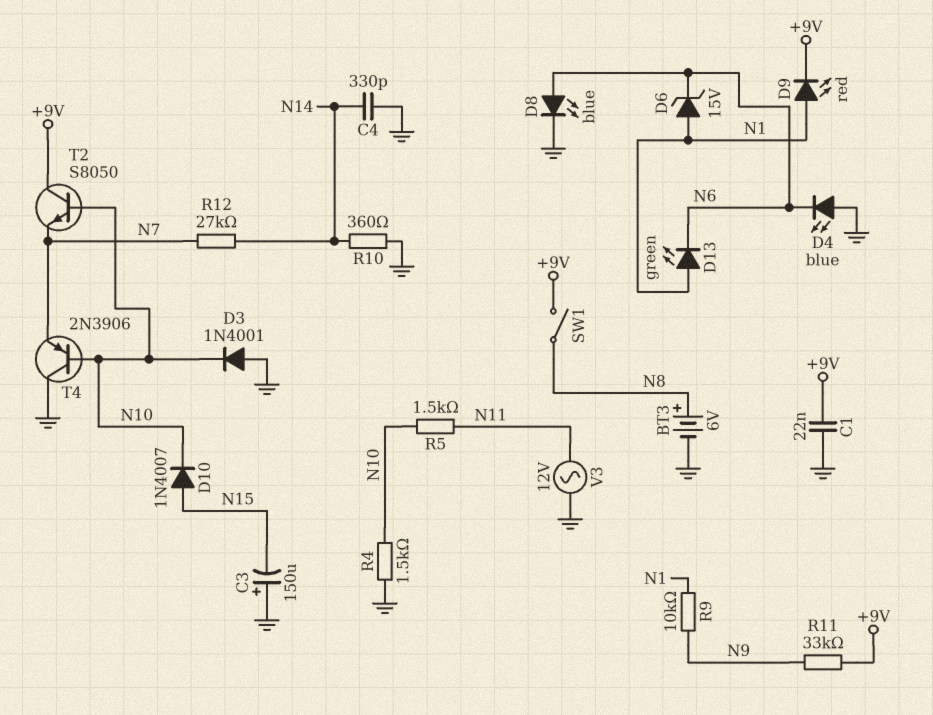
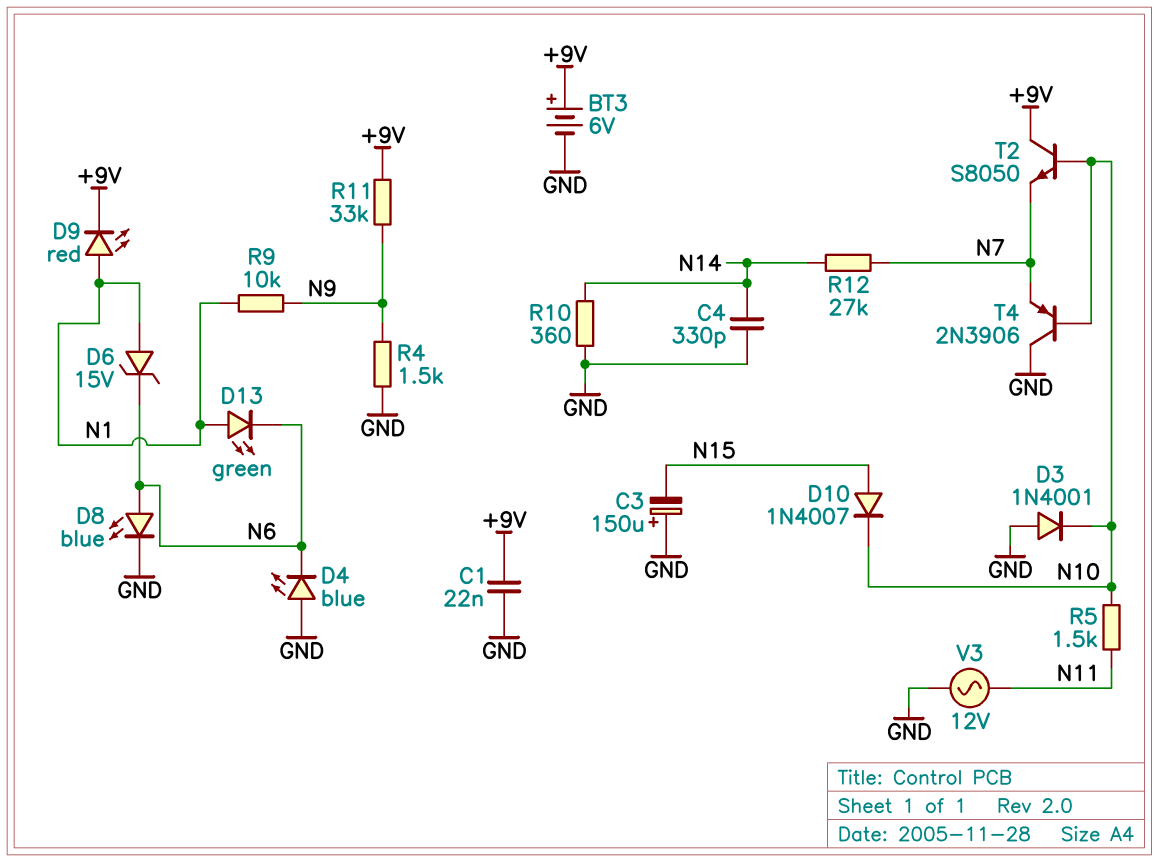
BT3: 6V (plus N8, minus GND) -> 6V (plus +9V, minus GND)
R4: 1.5k (GND, N10) -> 1.5k (GND, N9)
SW1: switch (+9V, N8) -> none

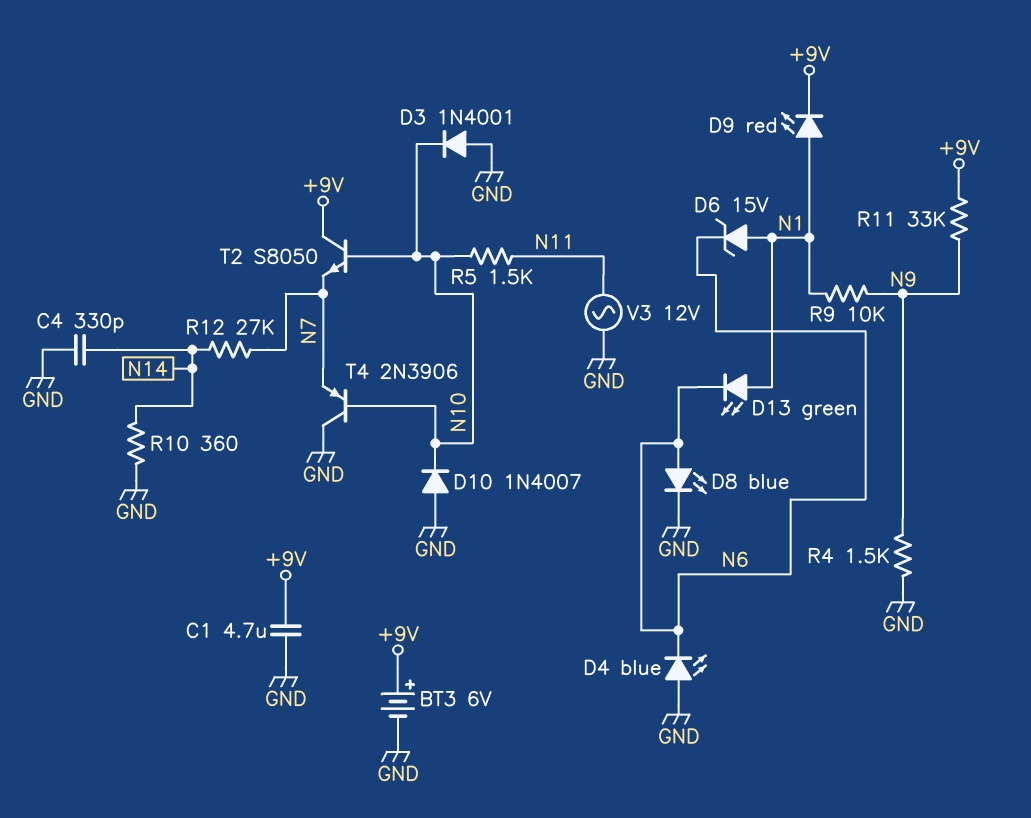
C1: 22nF (+9V, GND) -> 4.7uF (+9V, GND)
C3: 150uF (plus GND, minus N15) -> none
D10: diode 1N4007 (A N15, K N10) -> diode 1N4007 (A GND, K N10)

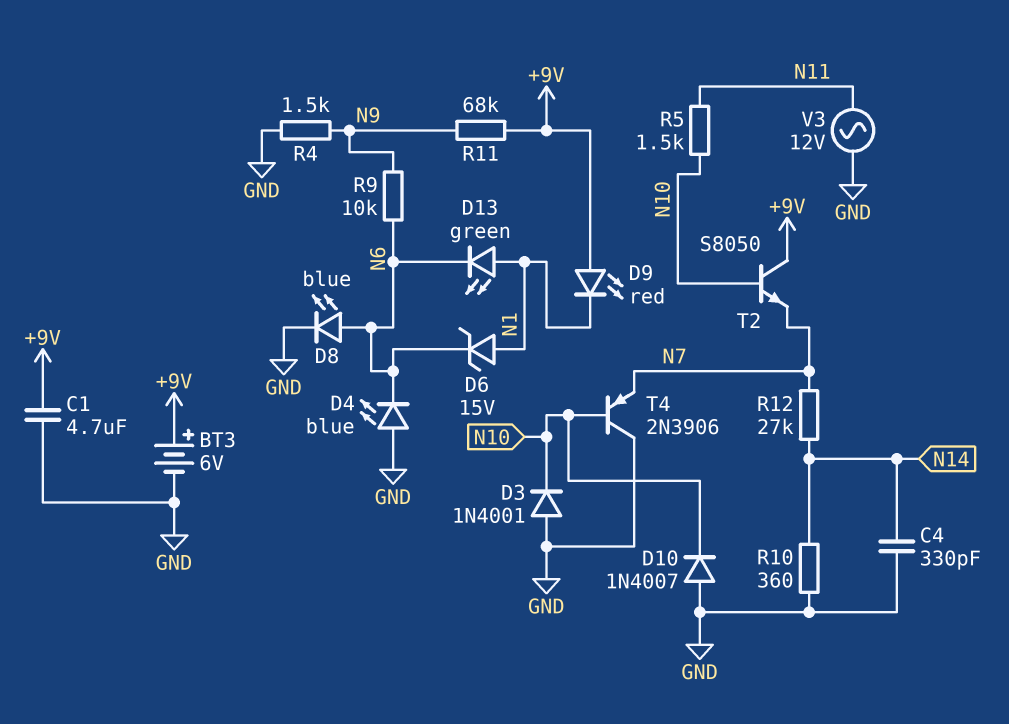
D9: LED red (A N1, K +9V) -> LED red (A +9V, K N1)
R9: 10k (N1, N9) -> 10k (N6, N9)
R11: 33k (+9V, N9) -> 68k (+9V, N9)

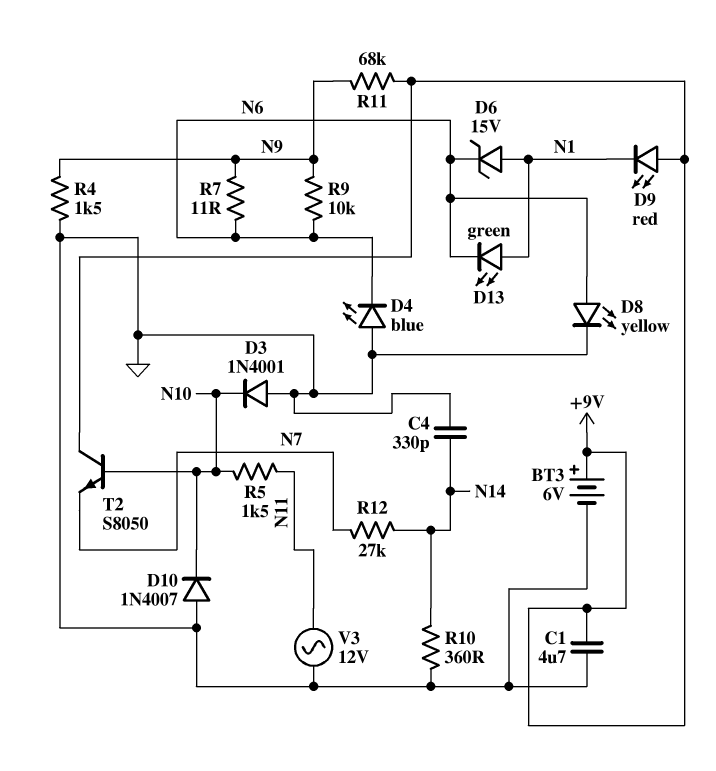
D8: LED blue (A N6, K GND) -> LED yellow (A N6, K GND)
R7: none -> 11 (N6, N9)
T4: PNP 2N3906 (B N10, C GND, E N7) -> none

